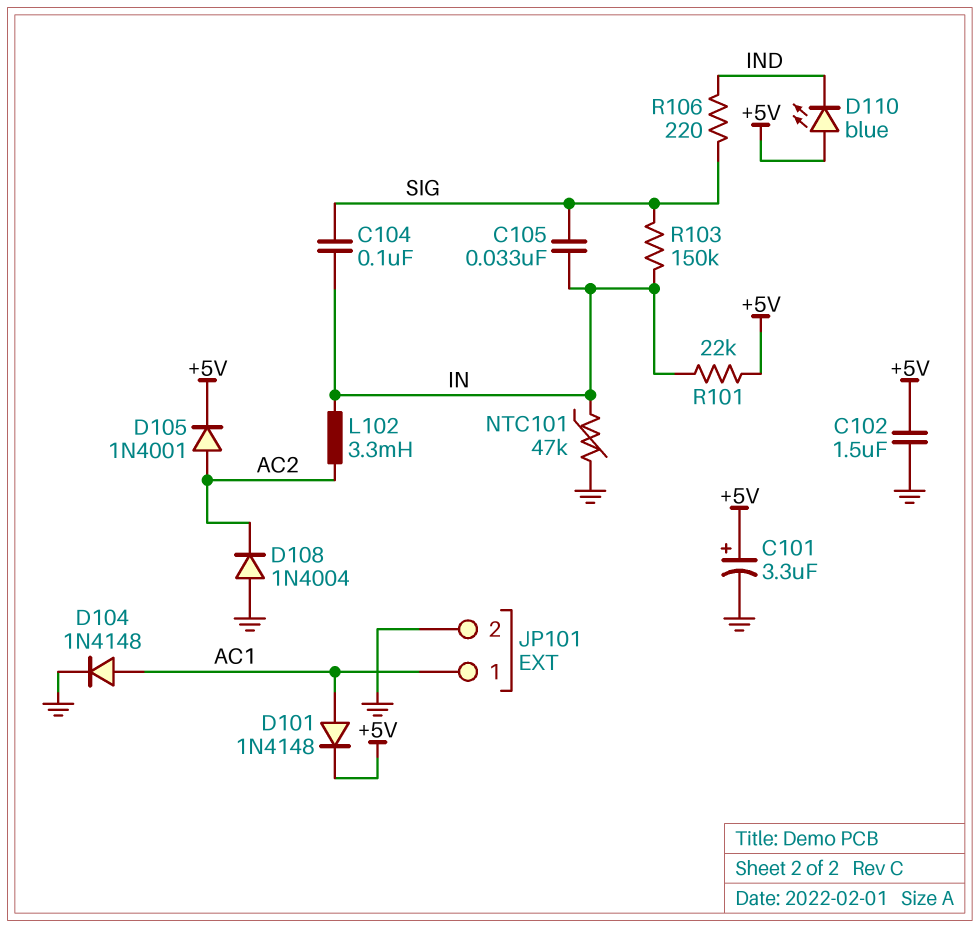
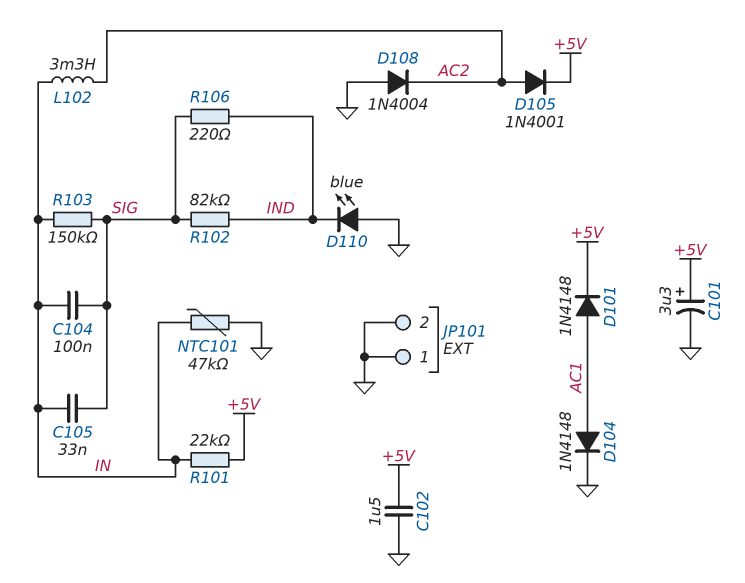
D110: LED blue (A +5V, K IND) -> LED blue (A GND, K IND)
JP101 pin 1: AC1 -> GND
R102: none -> 82k (IND, SIG)

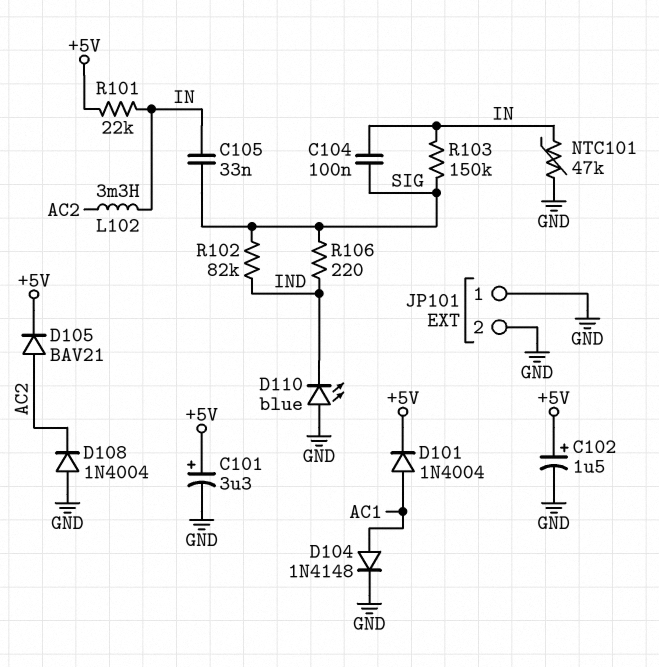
C102: 1.5uF (+5V, GND) -> 1.5uF (plus +5V, minus GND)
D101: diode 1N4148 (A AC1, K +5V) -> diode 1N4004 (A AC1, K +5V)
D105: diode 1N4001 (A AC2, K +5V) -> diode BAV21 (A AC2, K +5V)

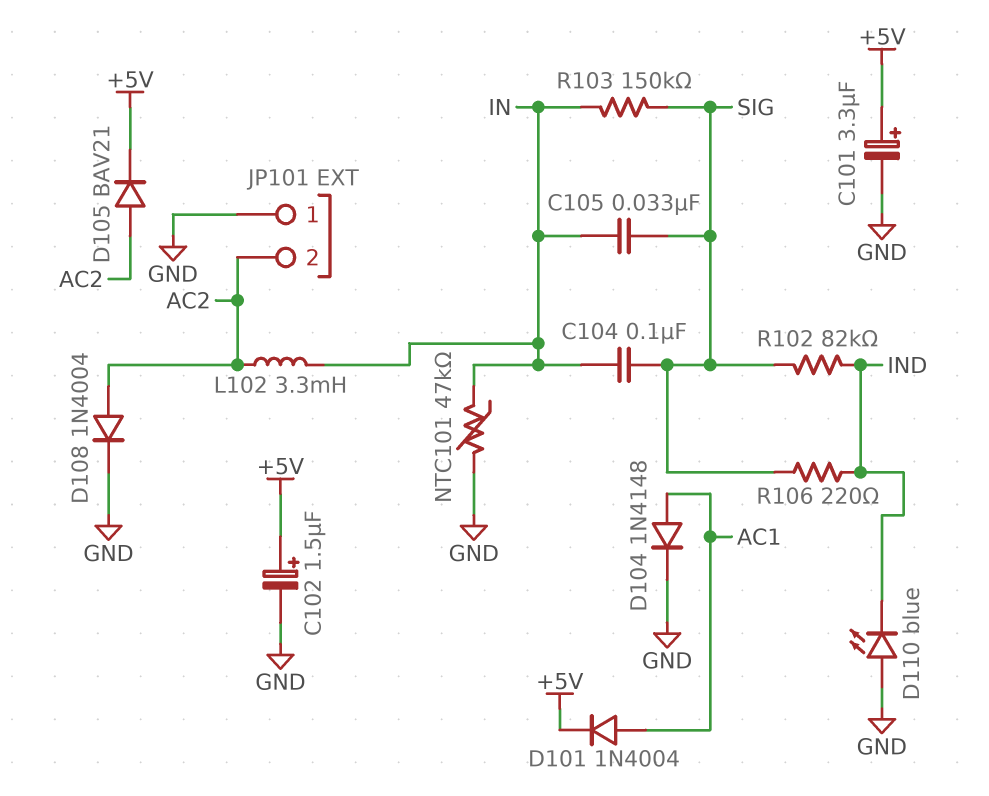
D108: diode 1N4004 (A GND, K AC2) -> diode 1N4004 (A AC2, K GND)
JP101 pin 2: GND -> AC2
R101: 22k (+5V, IN) -> none

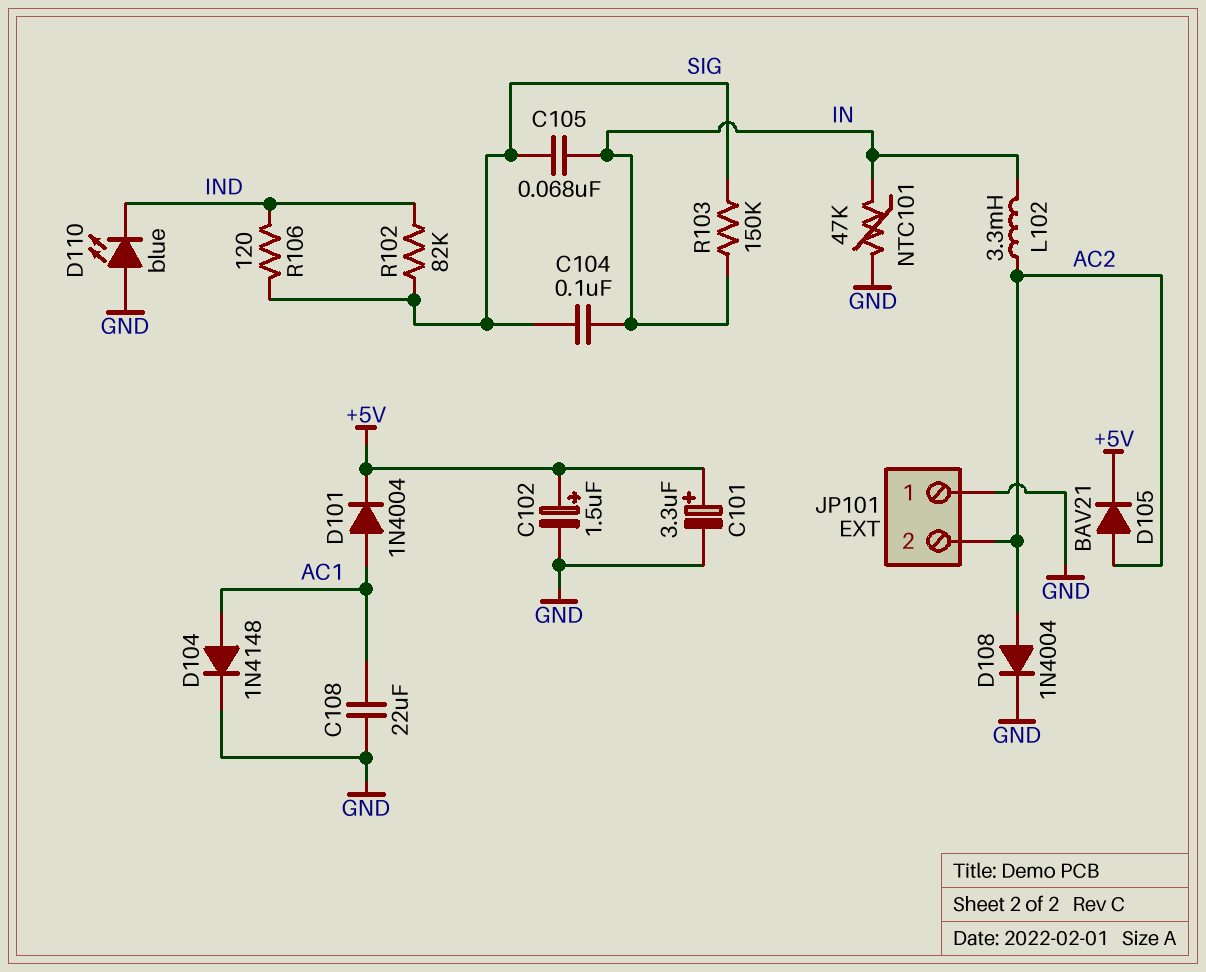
C105: 33nF (IN, SIG) -> 68nF (IN, SIG)
C108: none -> 22uF (AC1, GND)
R106: 220 (IND, SIG) -> 120 (IND, SIG)

